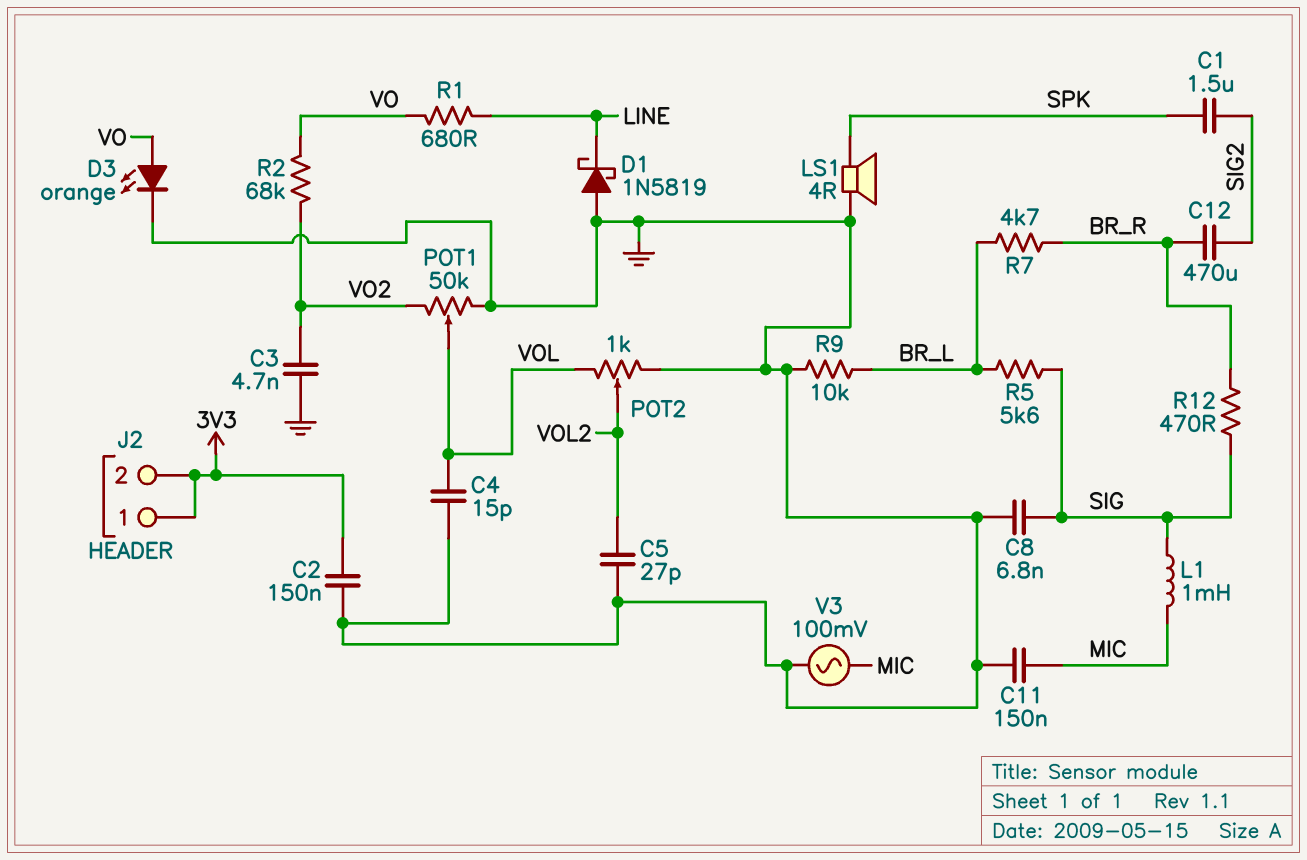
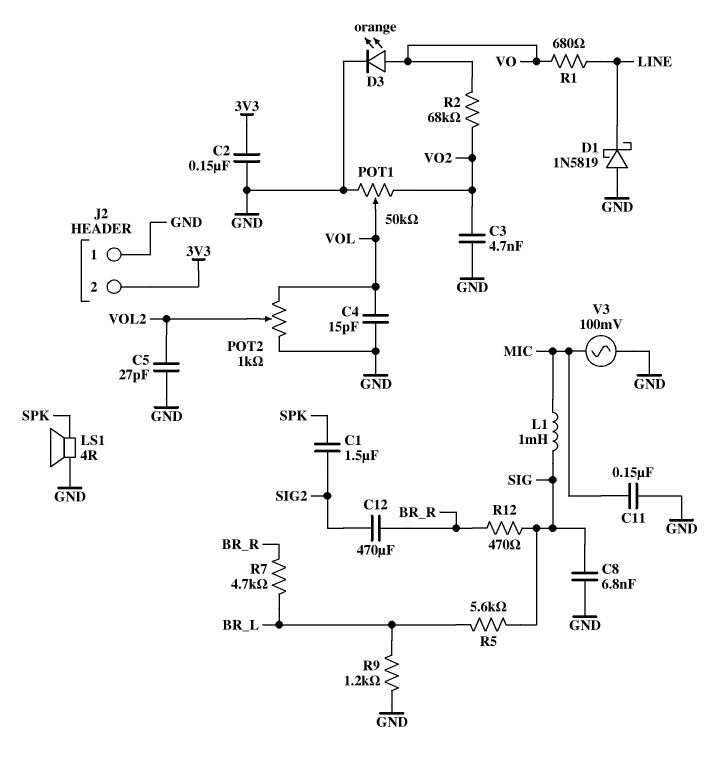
J2 pin 1: 3V3 -> GND
R9: 10k (BR_L, GND) -> 1.2k (BR_L, GND)

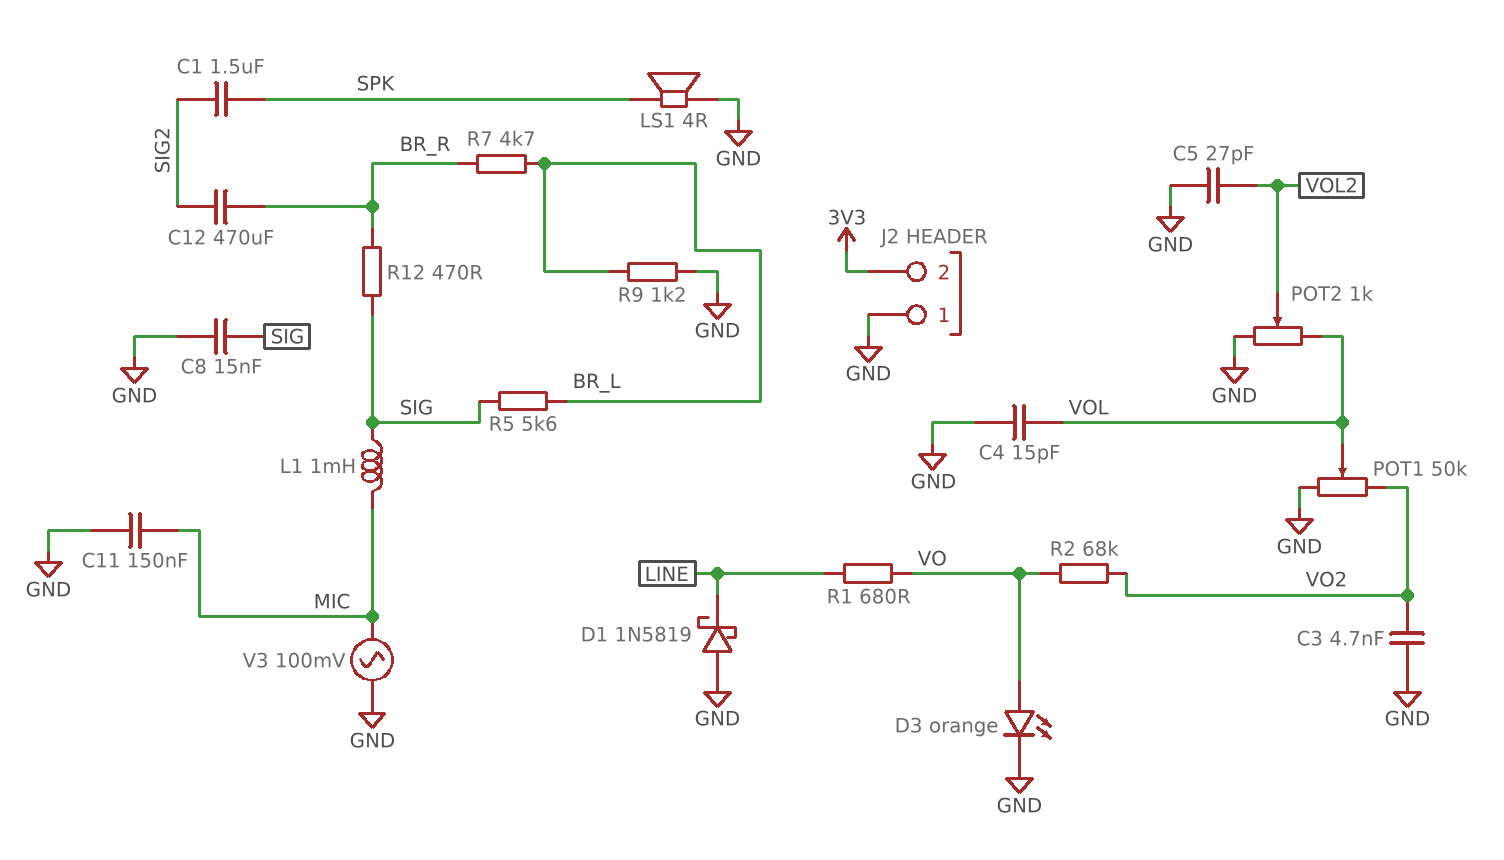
C2: 150nF (3V3, GND) -> none
C8: 6.8nF (GND, SIG) -> 15nF (GND, SIG)

